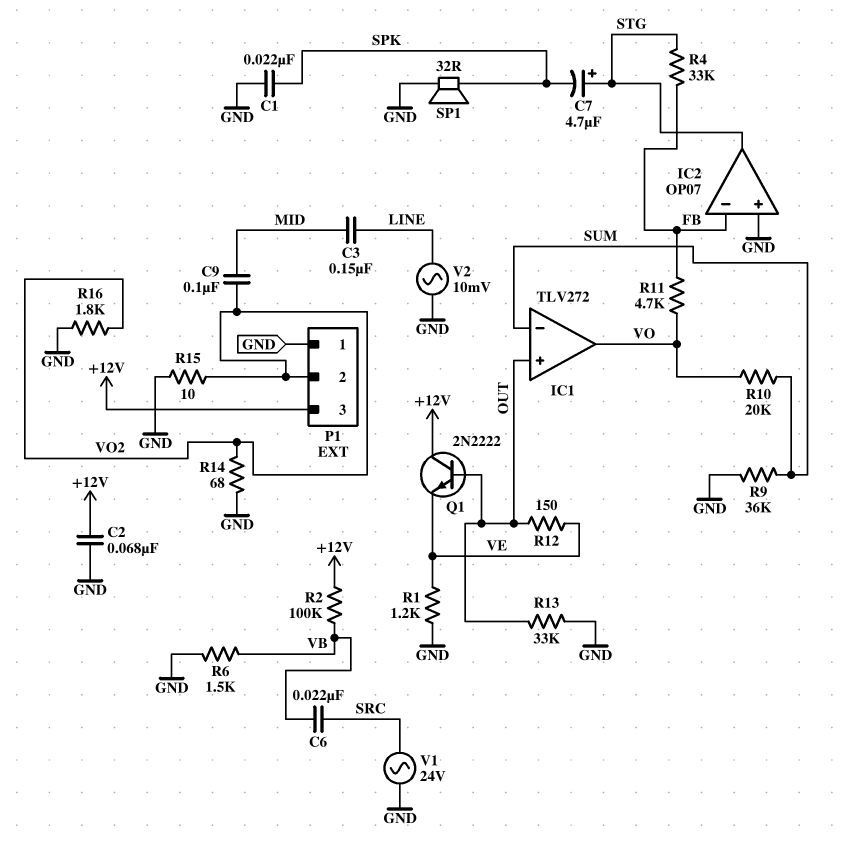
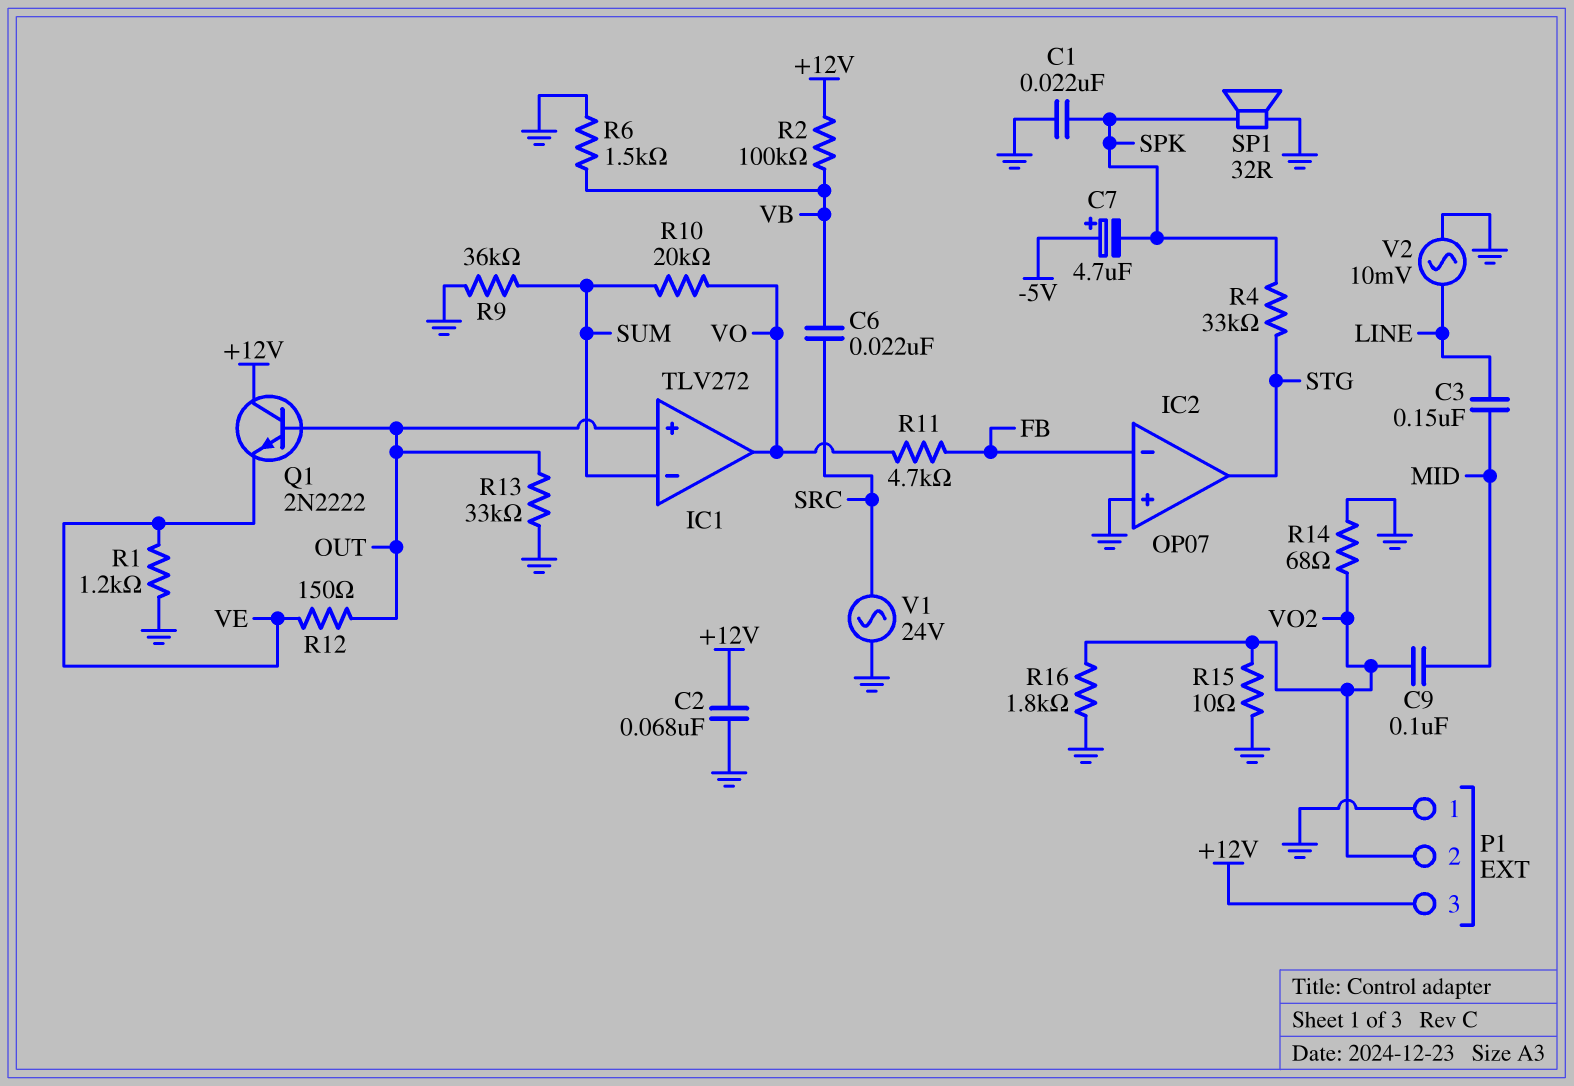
C7: 4.7uF (plus STG, minus SPK) -> 4.7uF (plus -5V, minus SPK)
R4: 33k (FB, STG) -> 33k (SPK, STG)

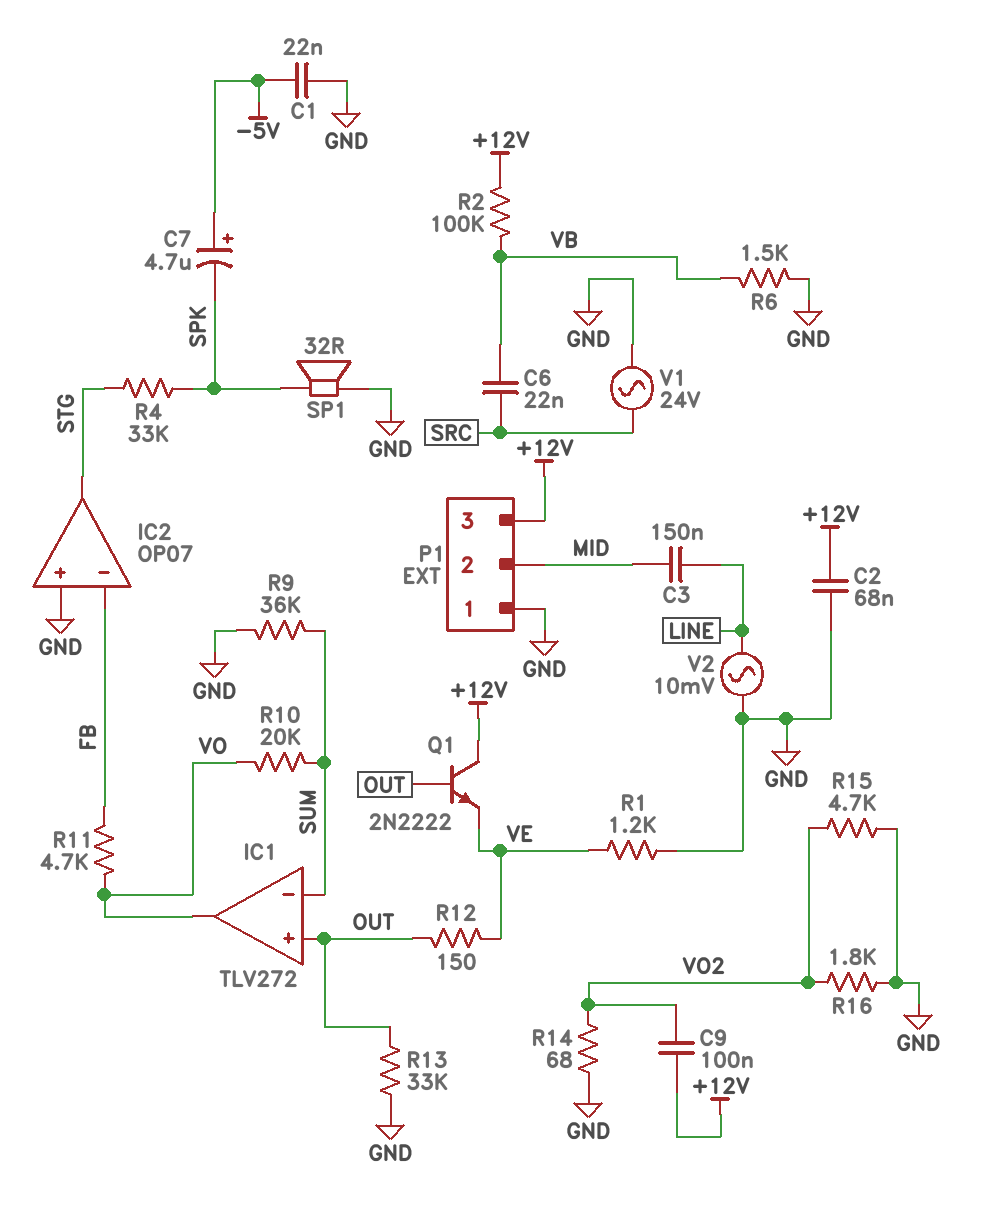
C1: 22nF (GND, SPK) -> 22nF (-5V, GND)
C9: 100nF (MID, VO2) -> 100nF (+12V, VO2)
P1 pin 2: VO2 -> MID
R15: 10 (GND, VO2) -> 4.7k (GND, VO2)

